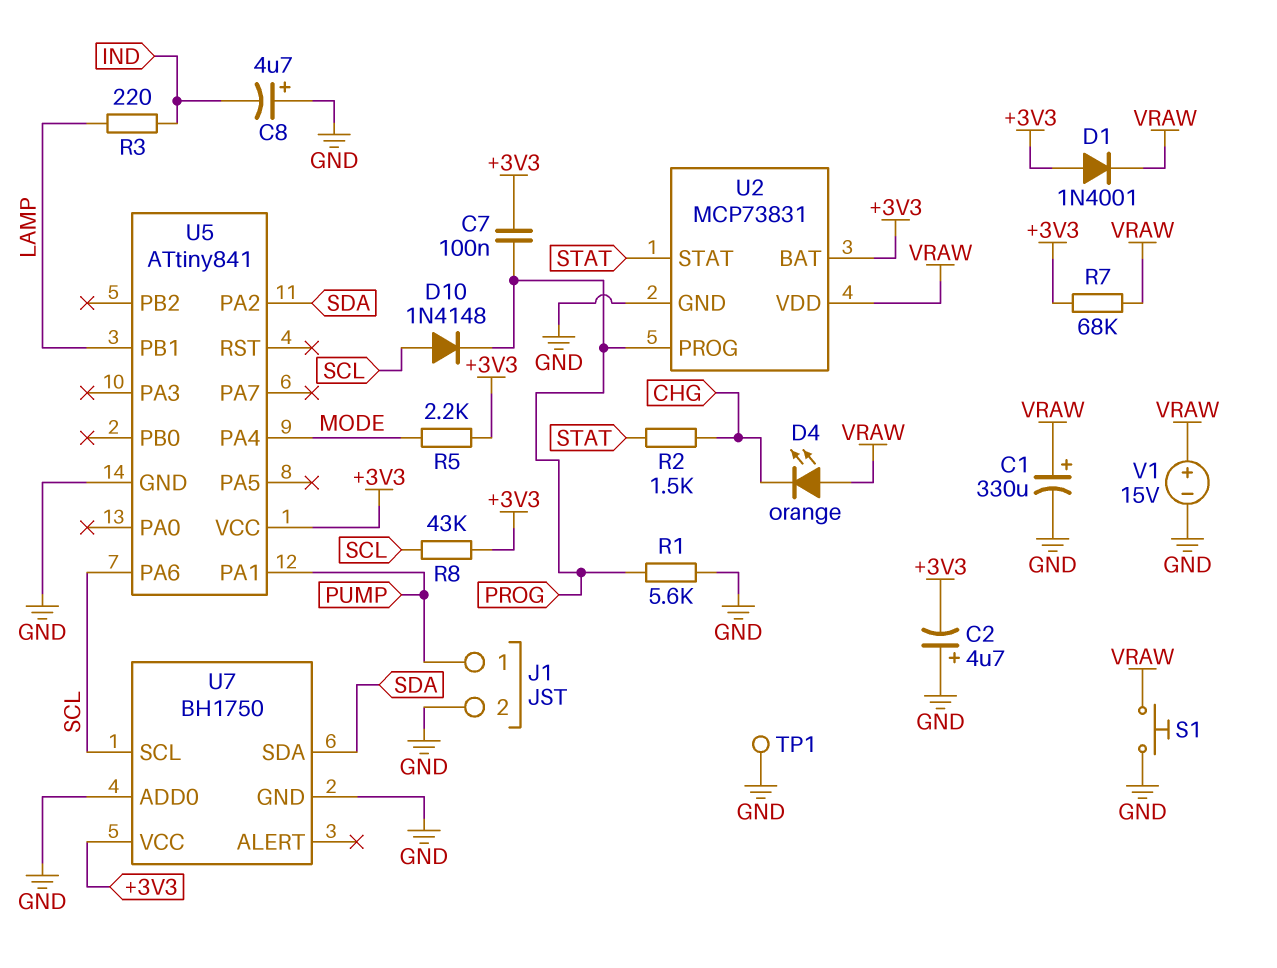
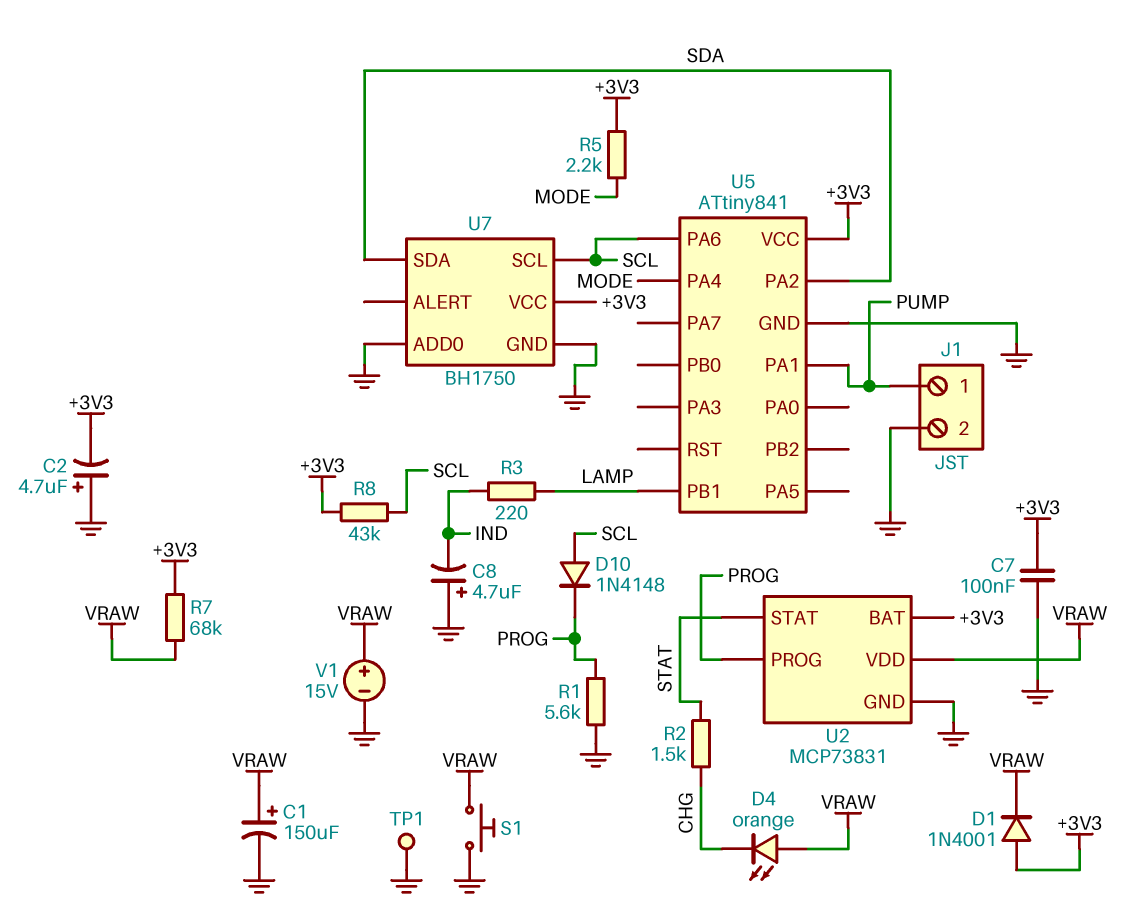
C1: 330uF (plus VRAW, minus GND) -> 150uF (plus VRAW, minus GND)
C7: 100nF (+3V3, PROG) -> 100nF (+3V3, GND)

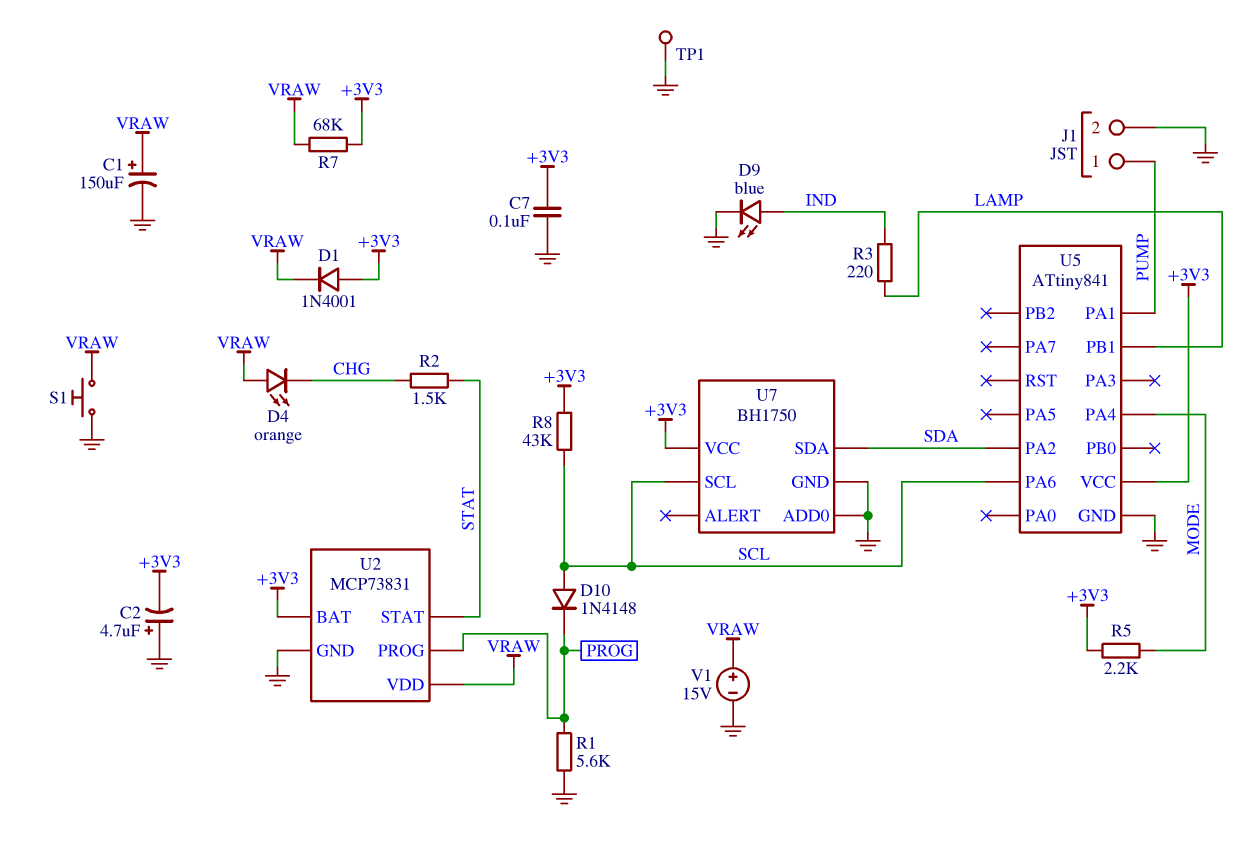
C8: 4.7uF (plus GND, minus IND) -> none
D9: none -> LED blue (A IND, K GND)

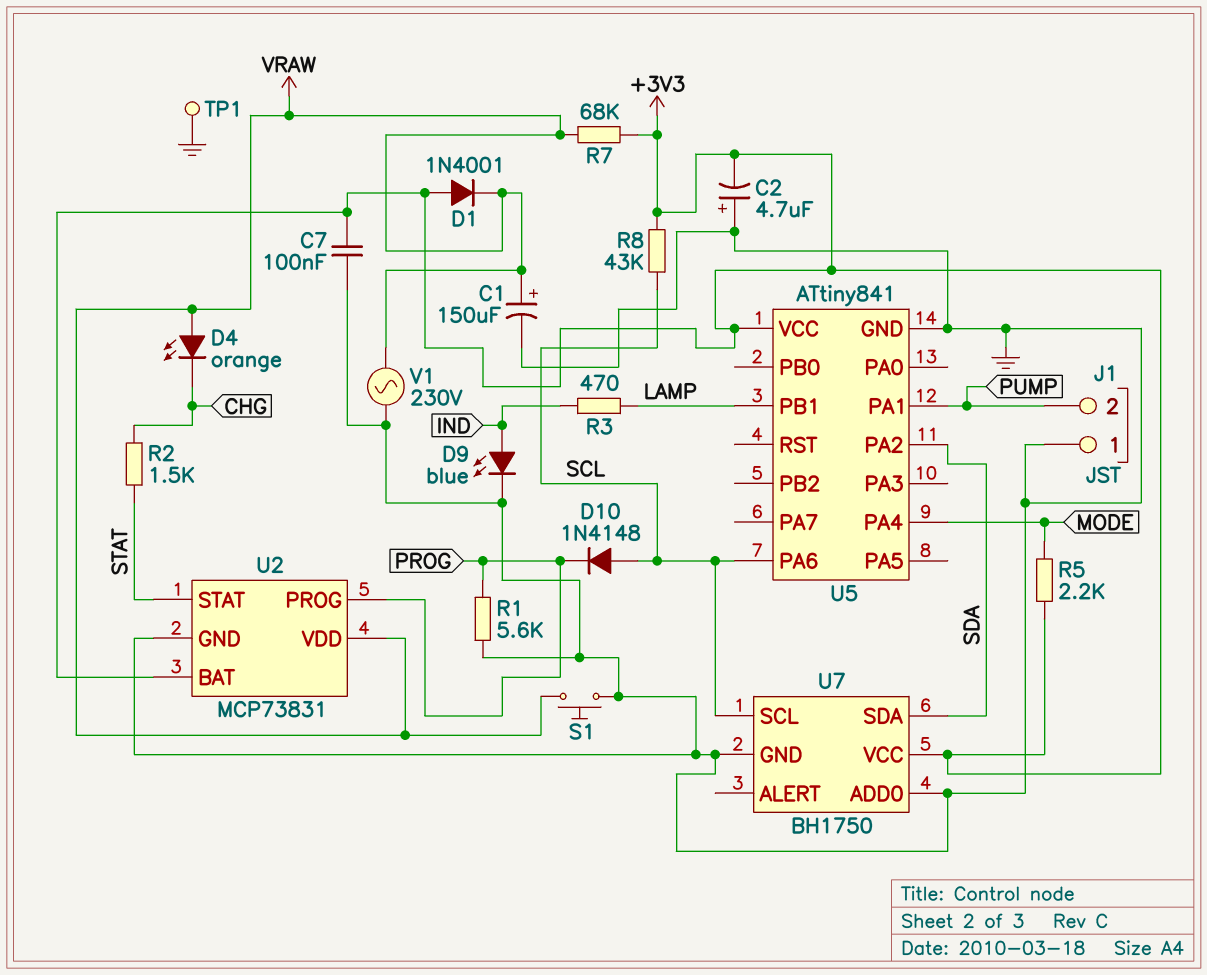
J1 pin 1: PUMP -> GND
J1 pin 2: GND -> PUMP
R3: 220 (IND, LAMP) -> 470 (IND, LAMP)
V1: 15V (plus VRAW, minus GND) -> AC 230V (GND, VRAW)

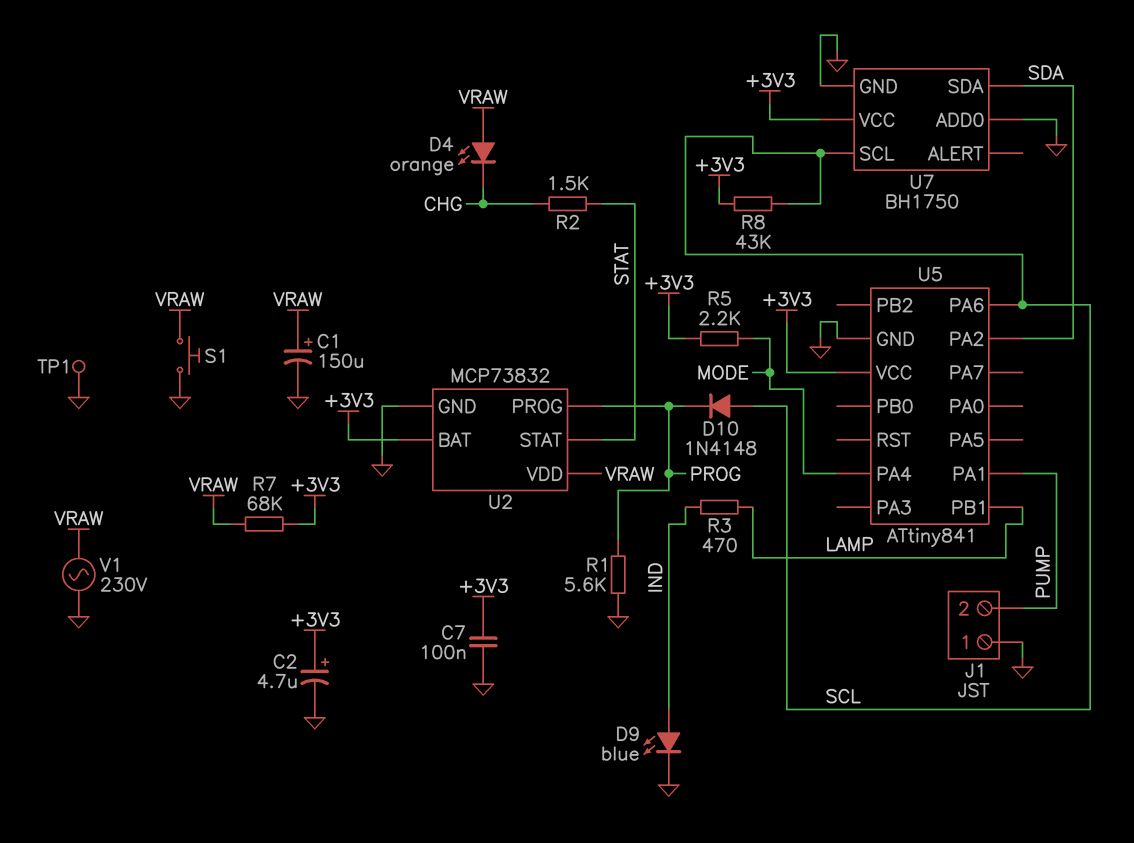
C2: 4.7uF (plus GND, minus +3V3) -> 4.7uF (plus +3V3, minus GND)
D1: diode 1N4001 (A +3V3, K VRAW) -> none
U2: MCP73831 -> MCP73832

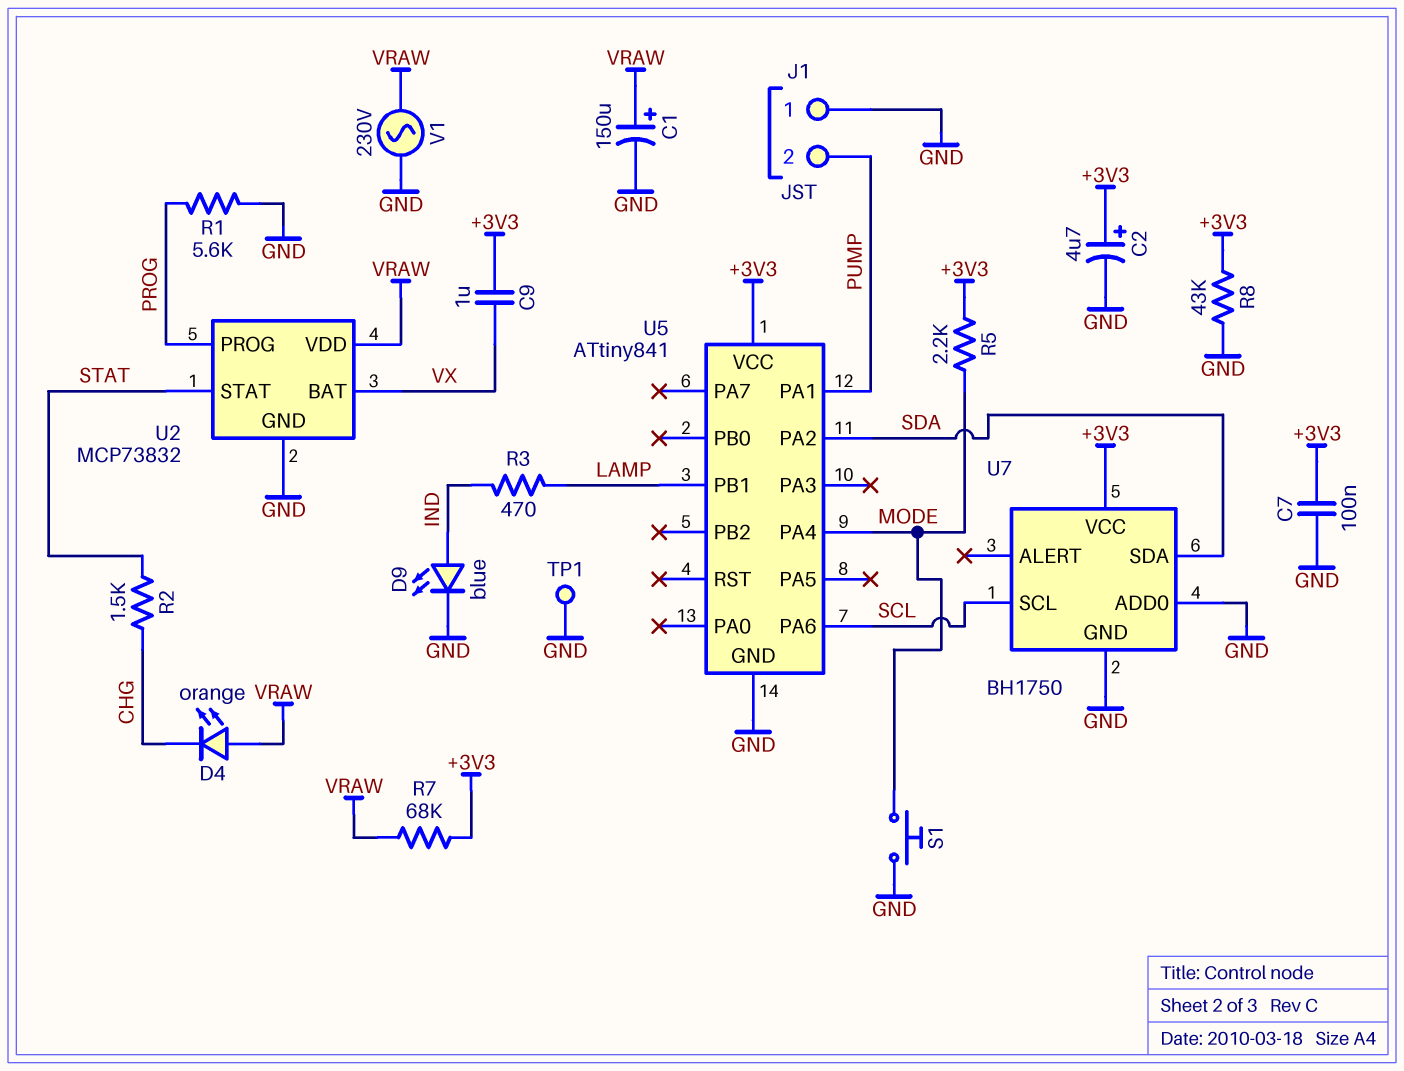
C9: none -> 1uF (+3V3, VX)
D10: diode 1N4148 (A SCL, K PROG) -> none
R8: 43k (+3V3, SCL) -> 43k (+3V3, GND)
S1: button (GND, VRAW) -> button (GND, MODE)
U2 pin BAT: +3V3 -> VX

